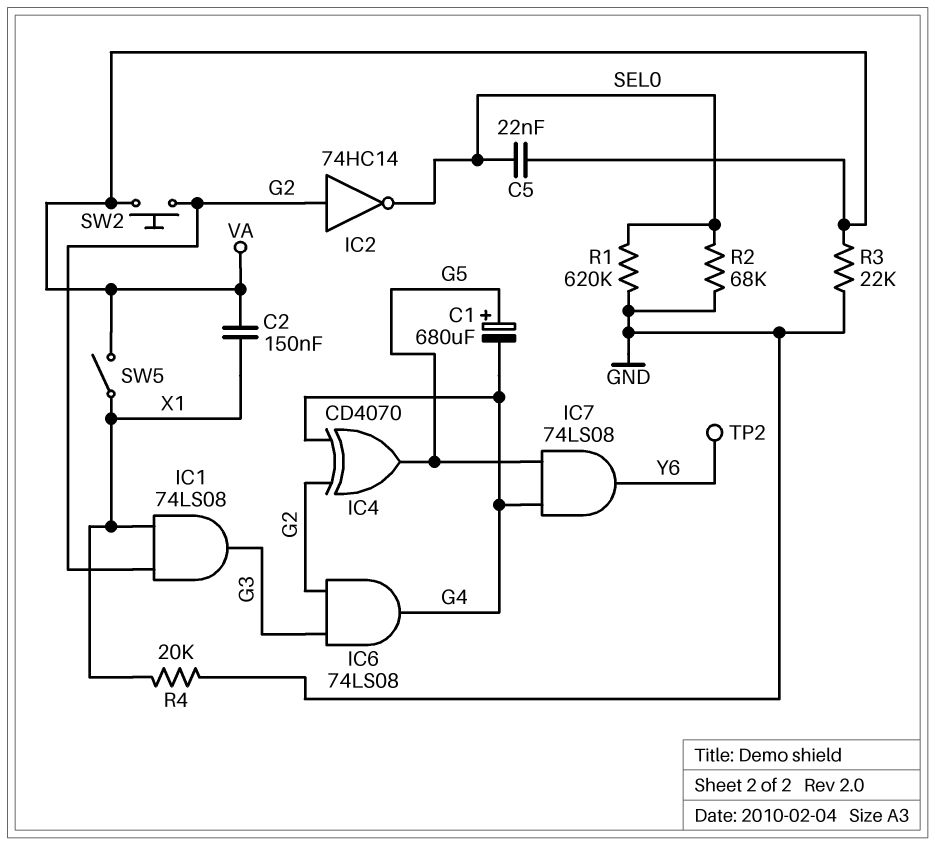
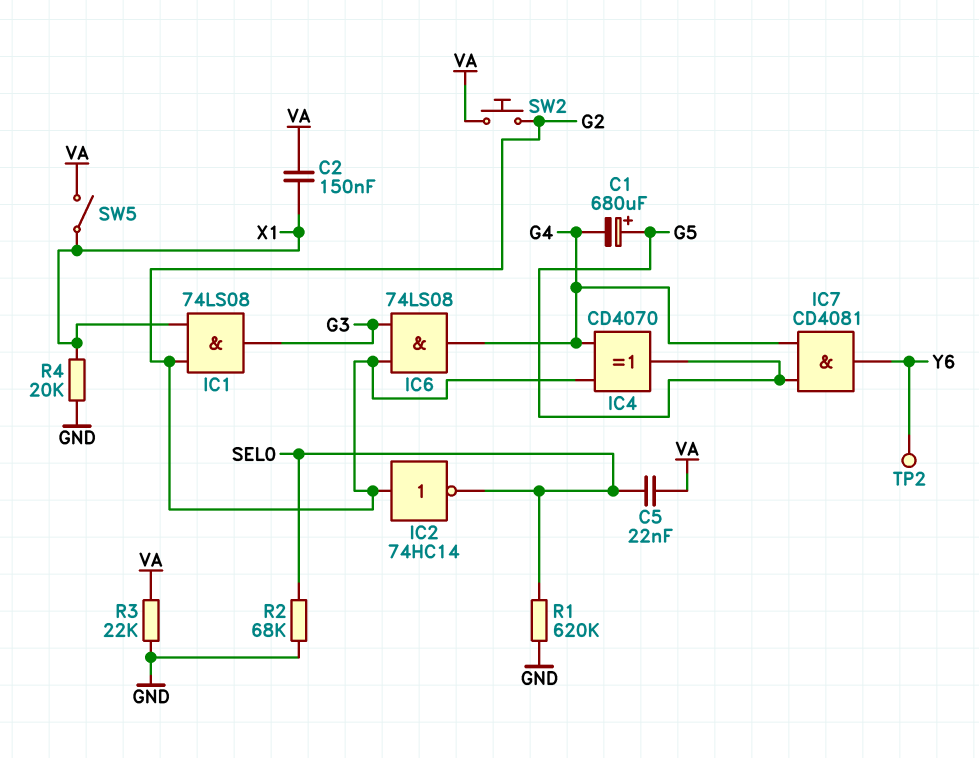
IC7: AND 74LS08 (in G4, in G5, out Y6) -> AND CD4081 (in G4, in G5, out Y6)

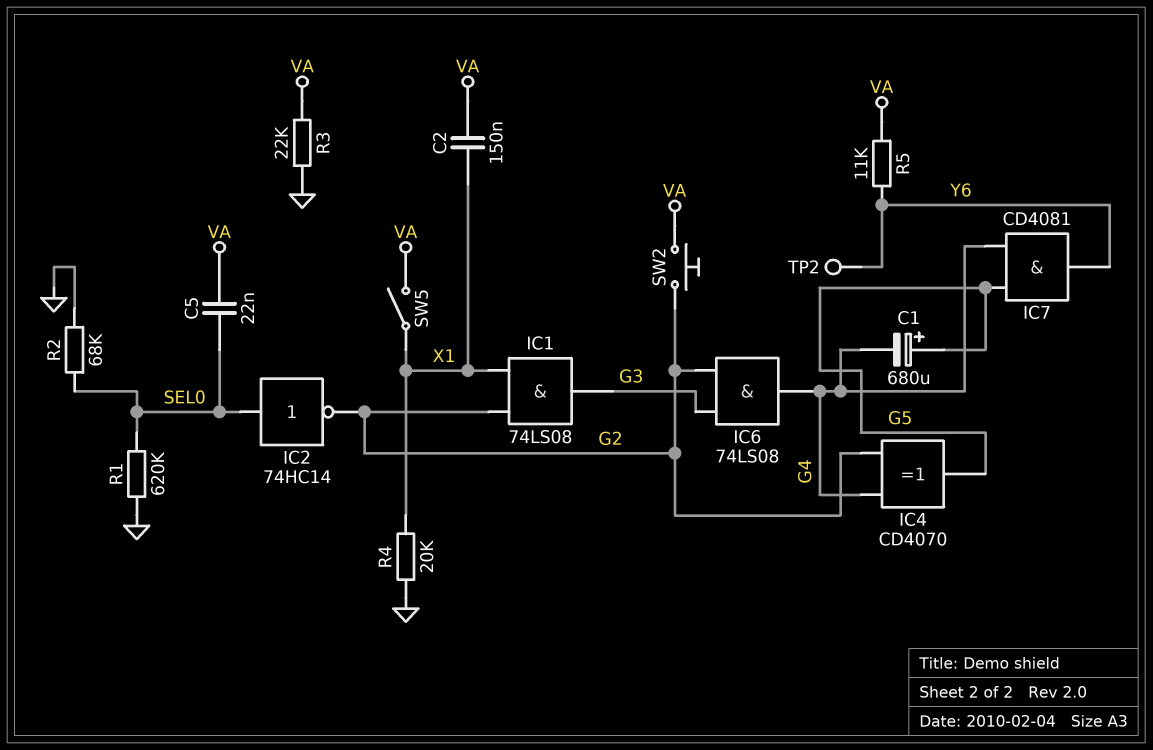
IC2: NOT 74HC14 (in G2, out SEL0) -> NOT 74HC14 (in SEL0, out G2)
R5: none -> 11k (VA, Y6)

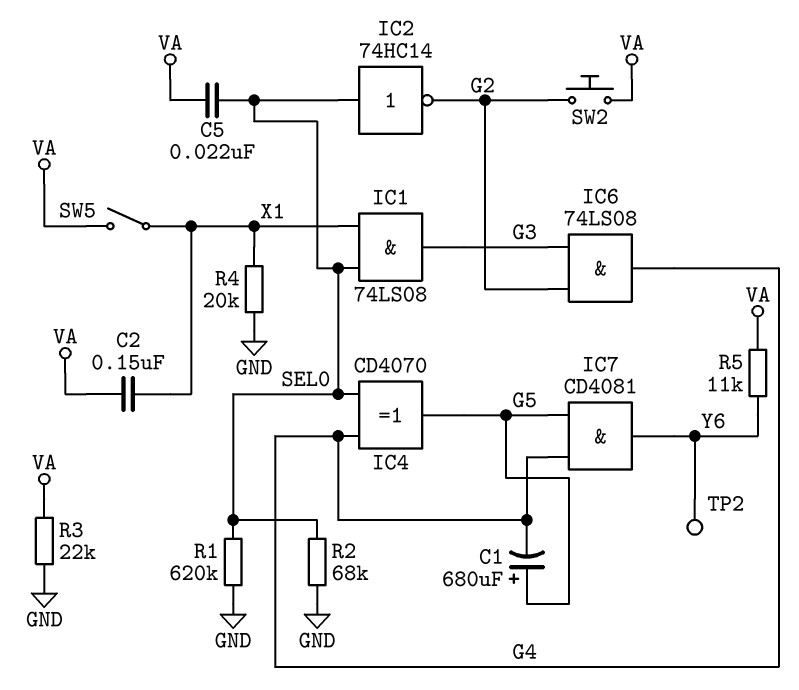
IC1: AND 74LS08 (in G2, in X1, out G3) -> AND 74LS08 (in SEL0, in X1, out G3)
IC4: XOR CD4070 (in G2, in G4, out G5) -> XOR CD4070 (in G4, in SEL0, out G5)

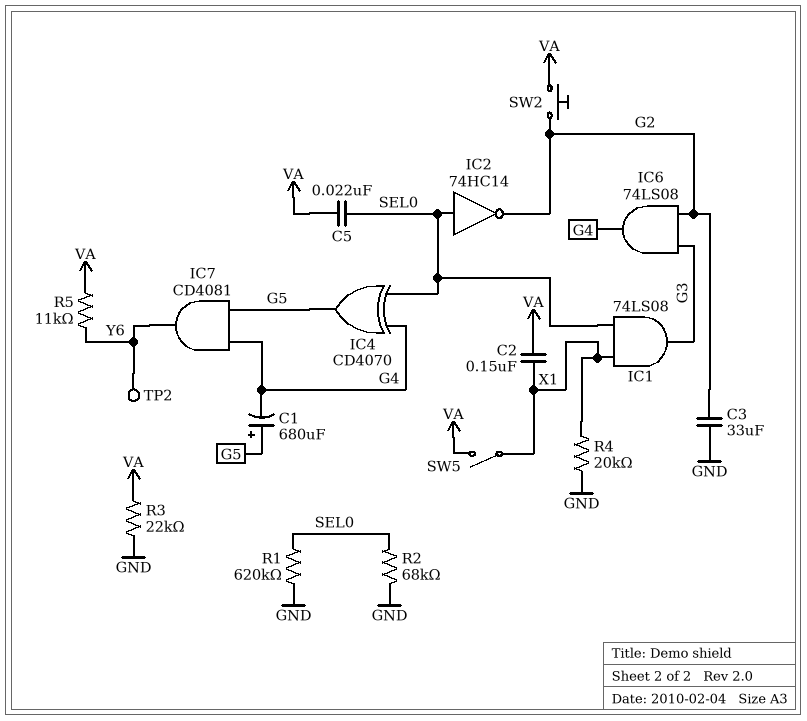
C3: none -> 33uF (G2, GND)

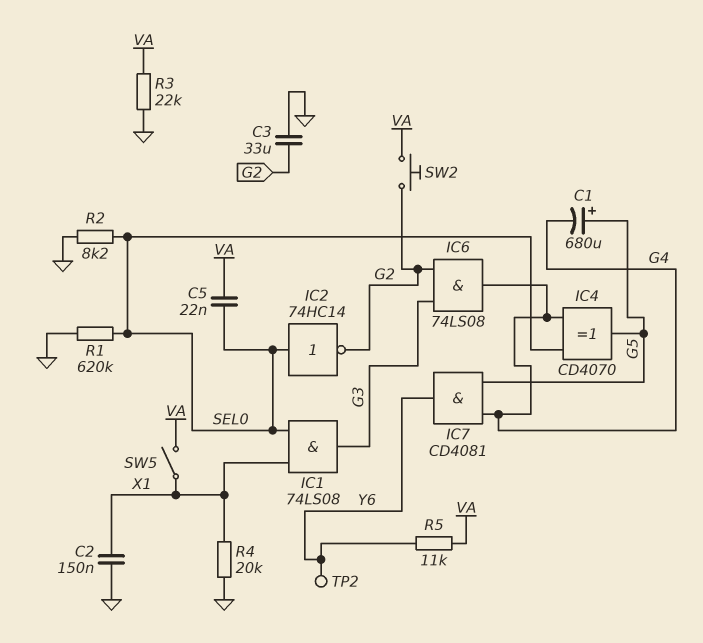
C2: 150nF (VA, X1) -> 150nF (GND, X1)
R2: 68k (GND, SEL0) -> 8.2k (GND, SEL0)

